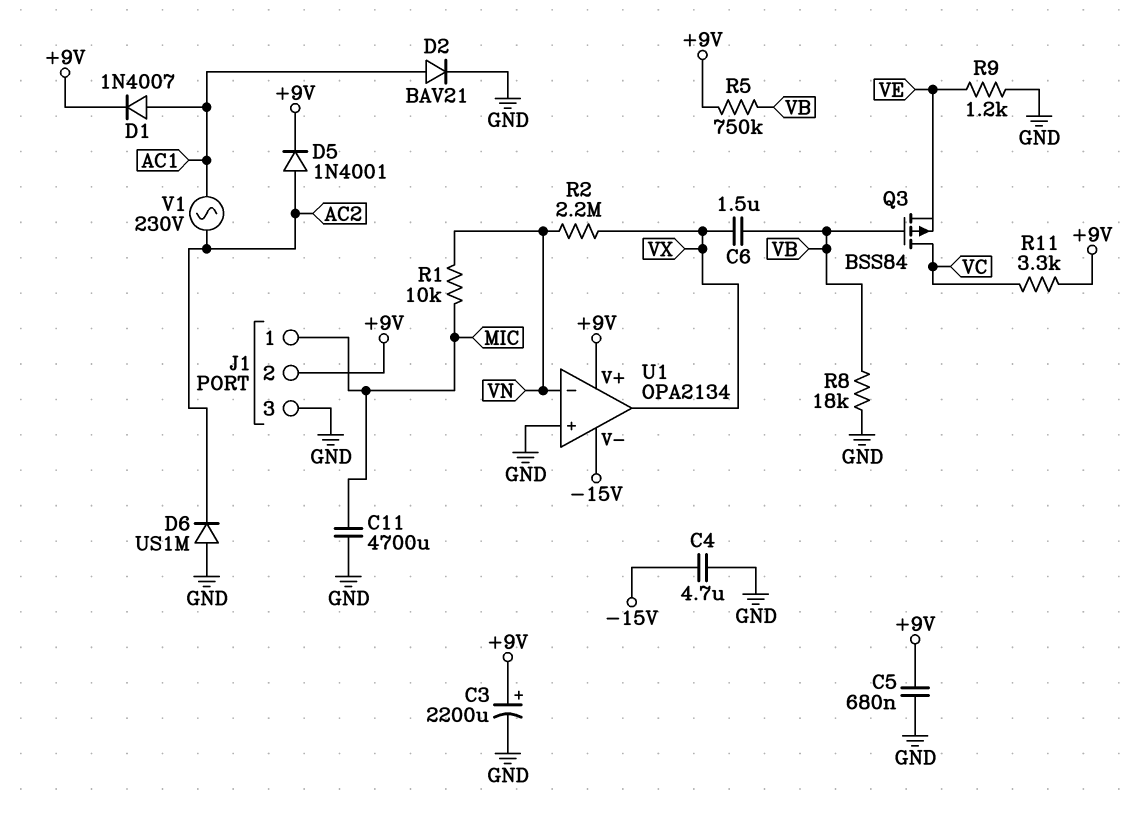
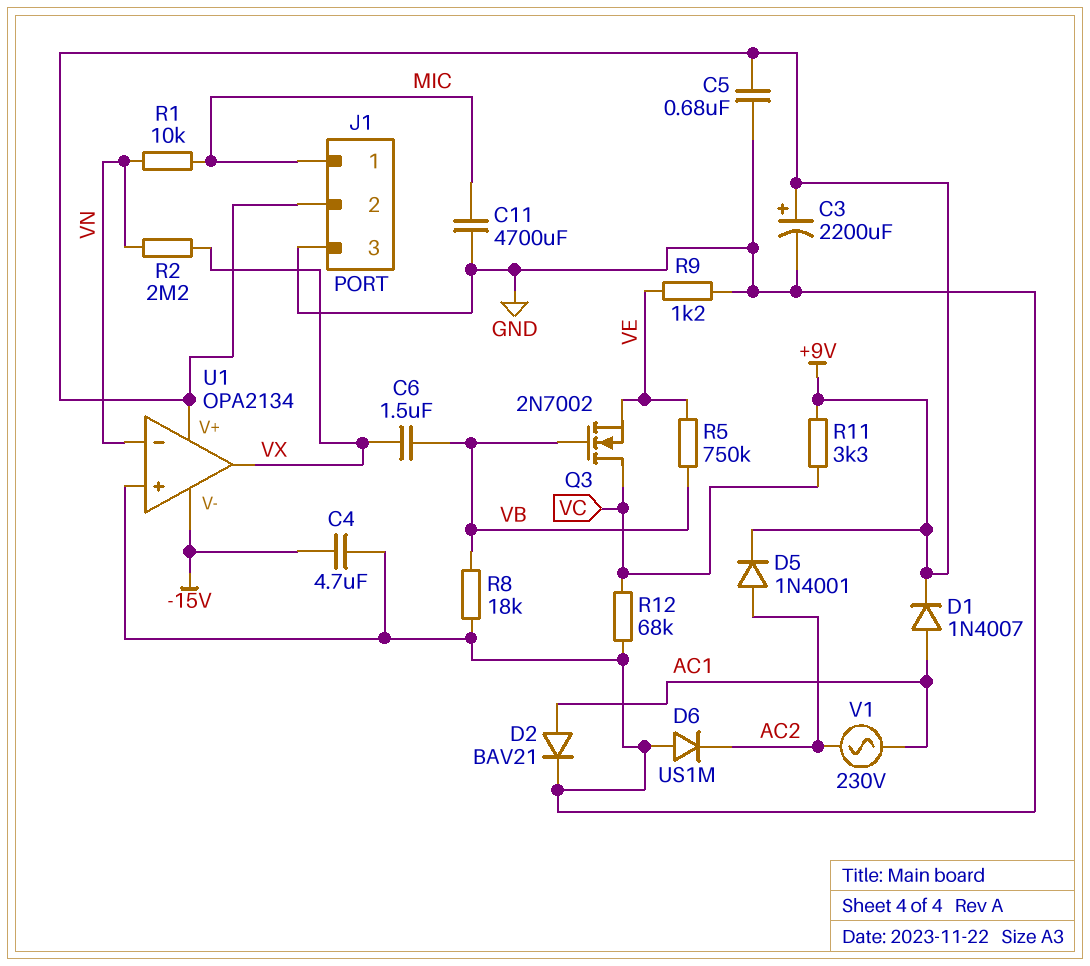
Q3: PMOS BSS84 (G VB, D VC, S VE) -> NMOS 2N7002 (G VB, D VC, S VE)
R5: 750k (+9V, VB) -> 750k (VB, VE)
R12: none -> 68k (GND, VC)

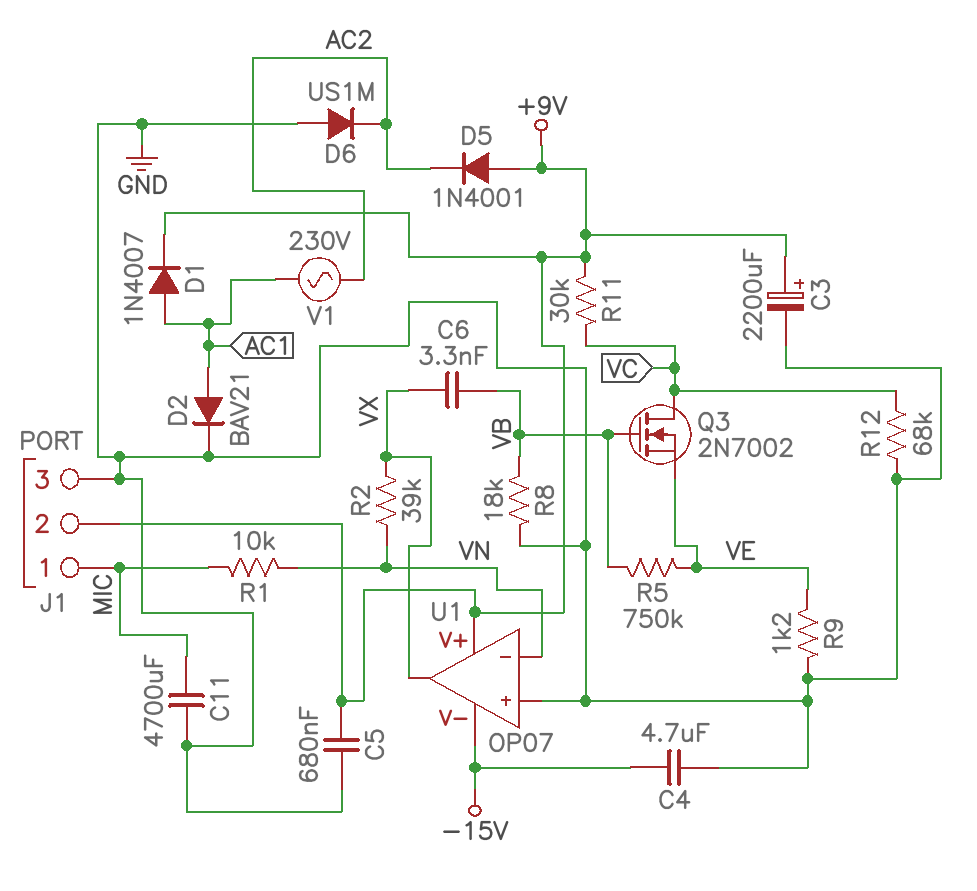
C6: 1.5uF (VB, VX) -> 3.3nF (VB, VX)
D5: diode 1N4001 (A AC2, K +9V) -> diode 1N4001 (A +9V, K AC2)
R2: 2.2M (VN, VX) -> 39k (VN, VX)
R11: 3.3k (+9V, VC) -> 30k (+9V, VC)
U1: OPA2134 -> OP07

